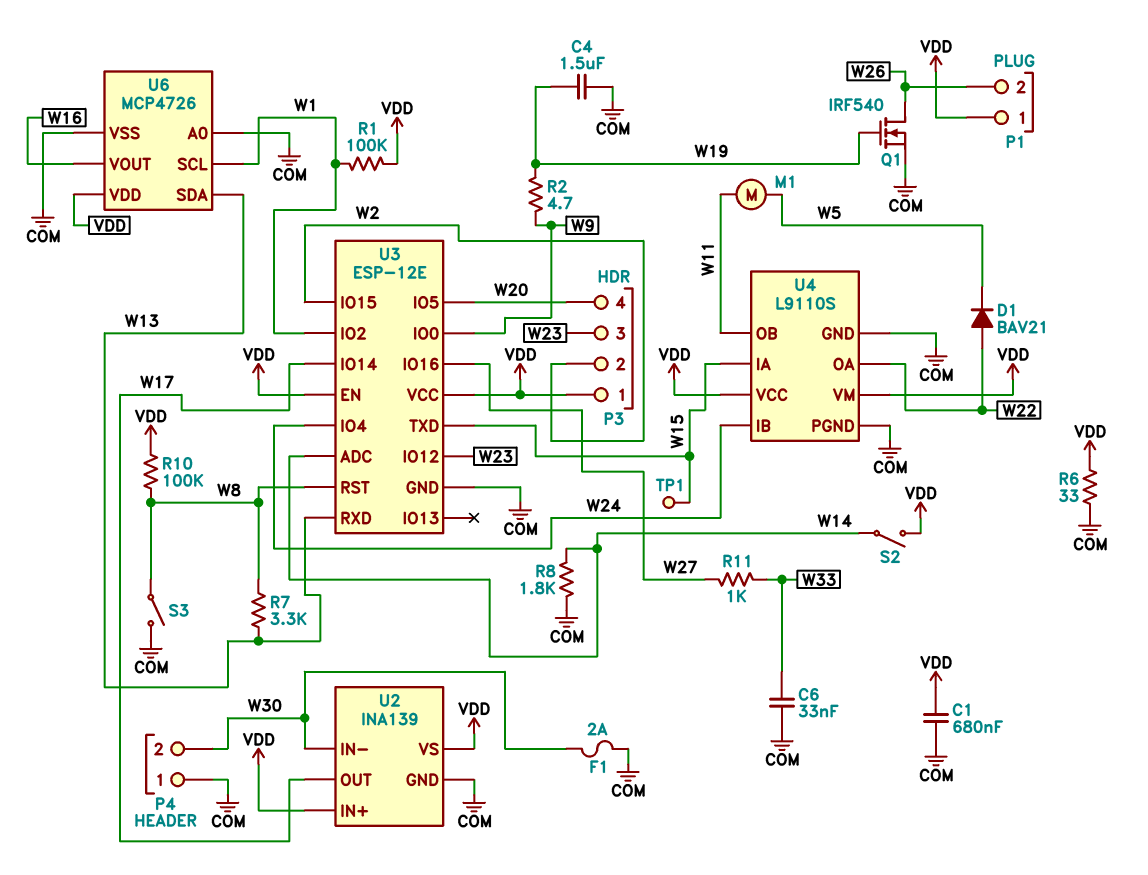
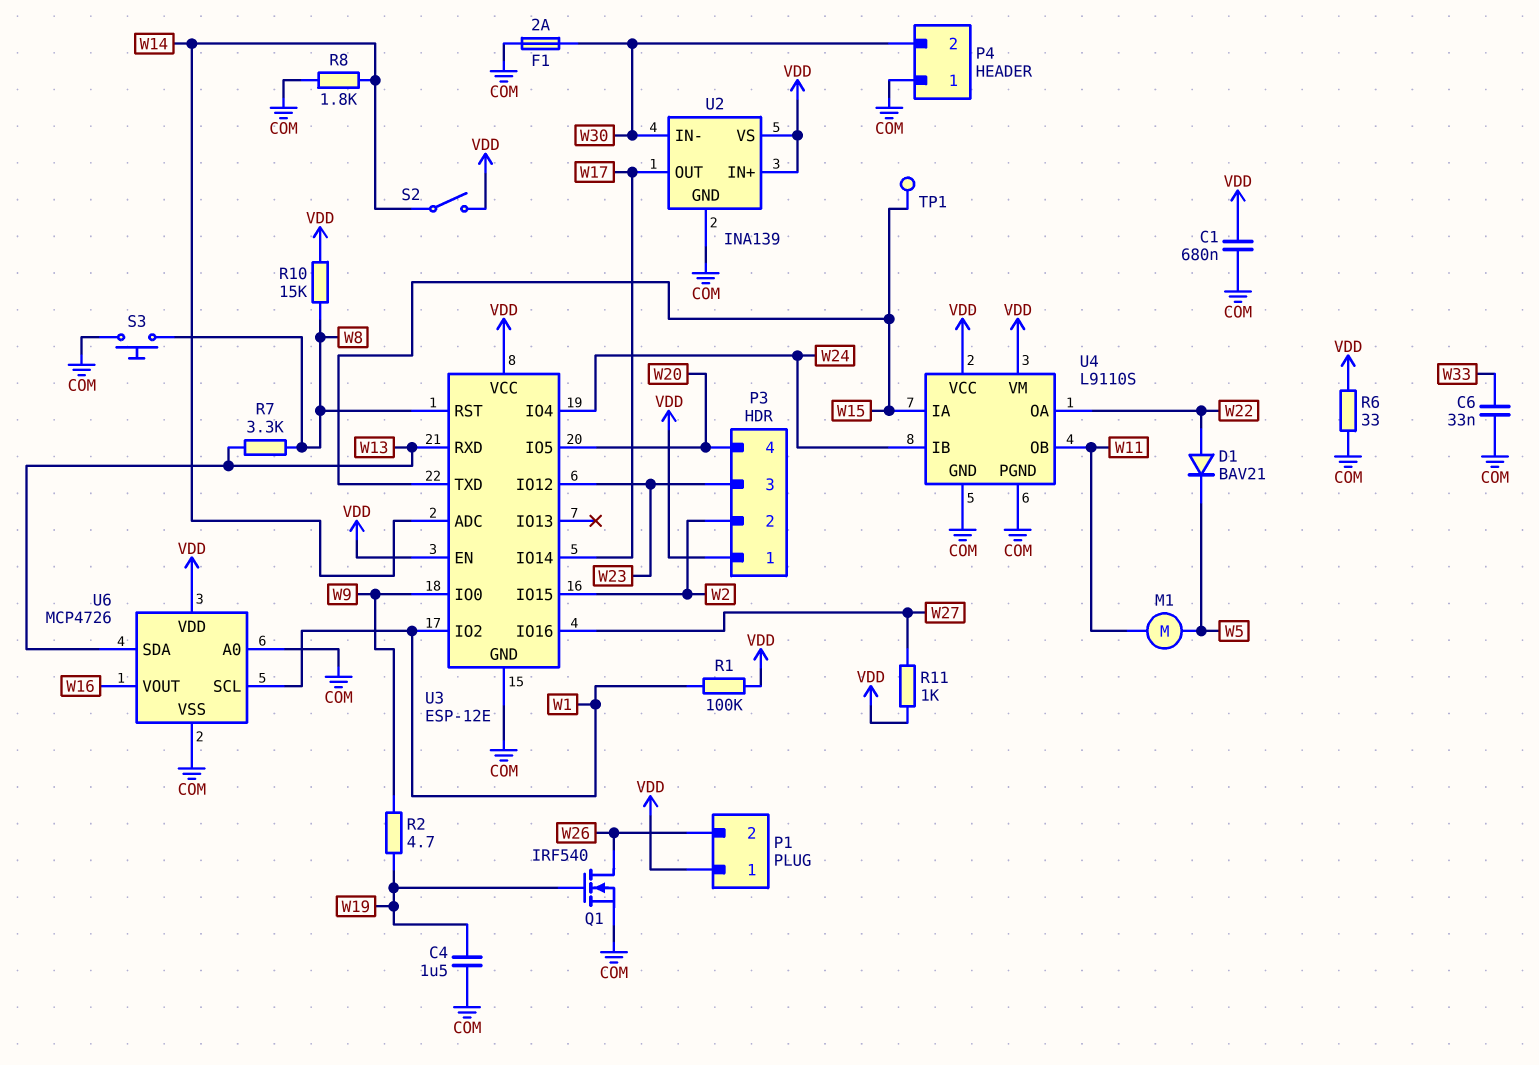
R10: 100k (VDD, W8) -> 15k (VDD, W8)
R11: 1k (W27, W33) -> 1k (VDD, W27)
S3: switch (COM, W8) -> button (COM, W8)

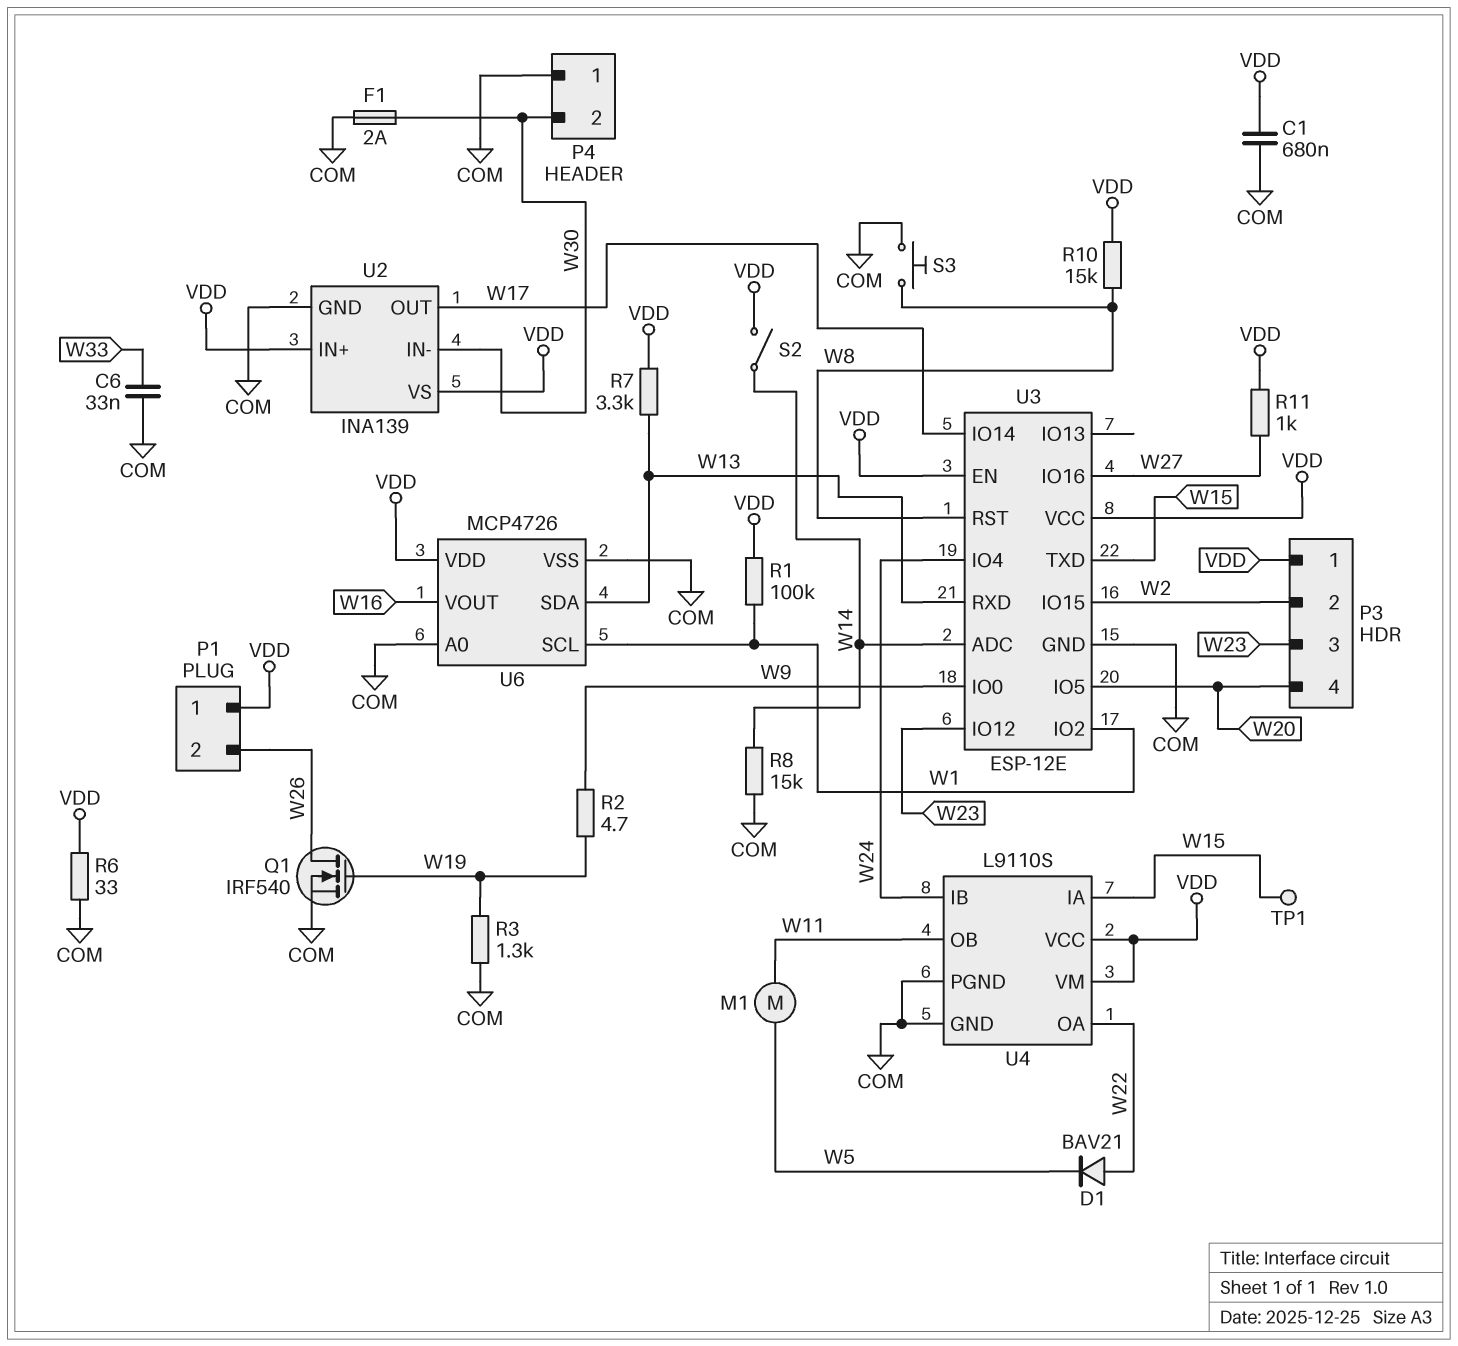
C4: 1.5uF (COM, W19) -> none
R3: none -> 1.3k (COM, W19)
R7: 3.3k (W8, W13) -> 3.3k (VDD, W13)
R8: 1.8k (COM, W14) -> 15k (COM, W14)

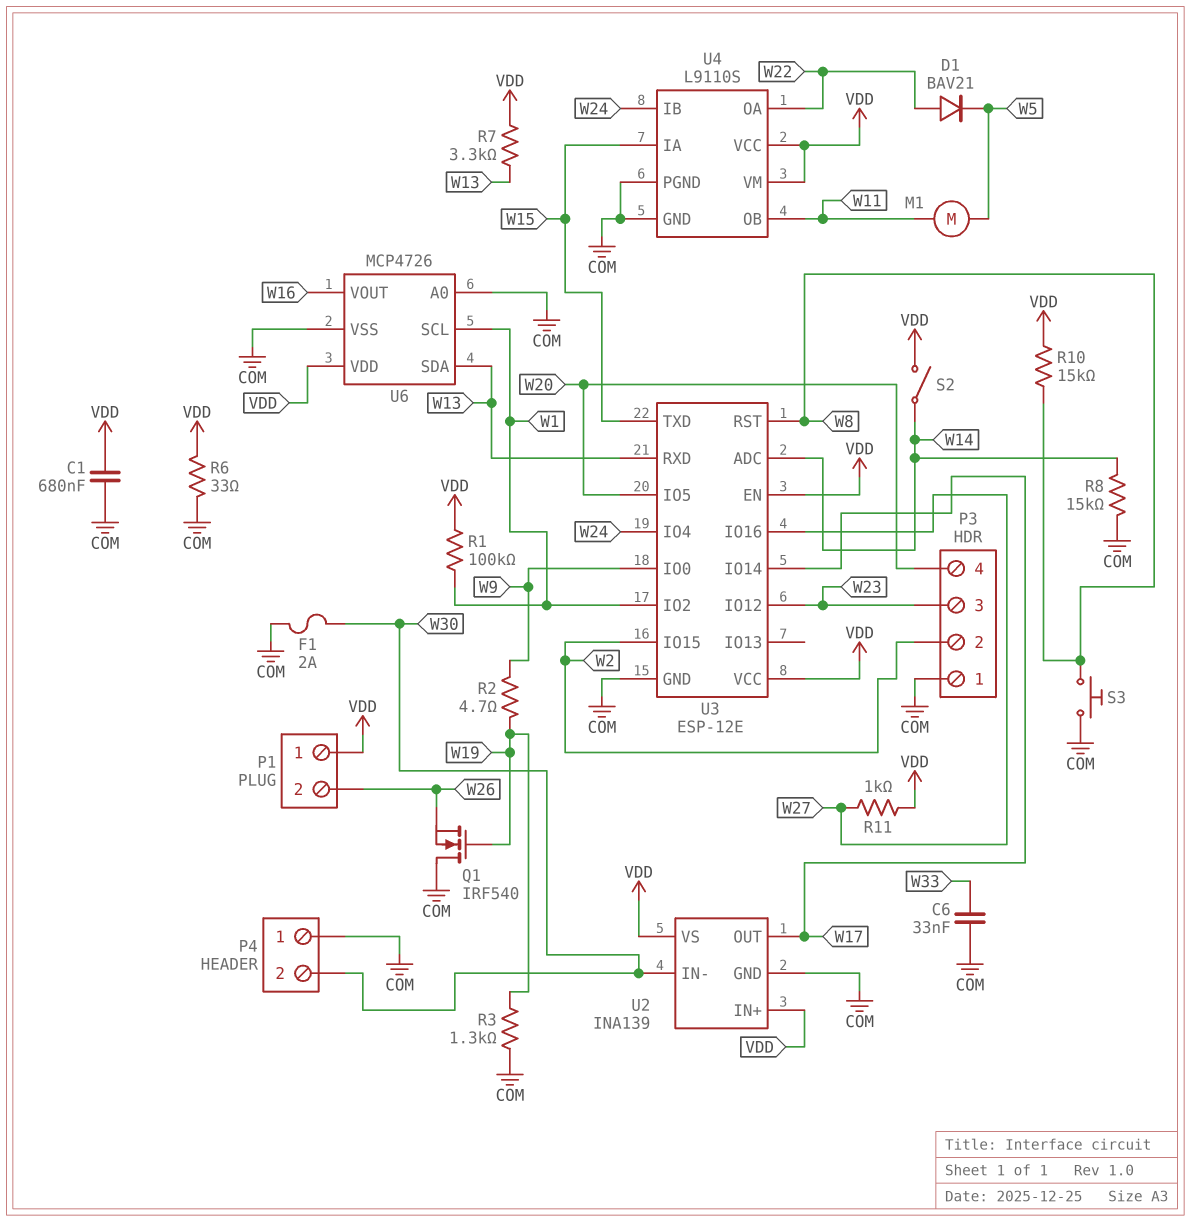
P3 pin 1: VDD -> COM
Q1: NMOS IRF540 (G W19, D W26, S COM) -> NMOS IRF540 (G W19, D COM, S W26)
TP1: test point (W15) -> none

